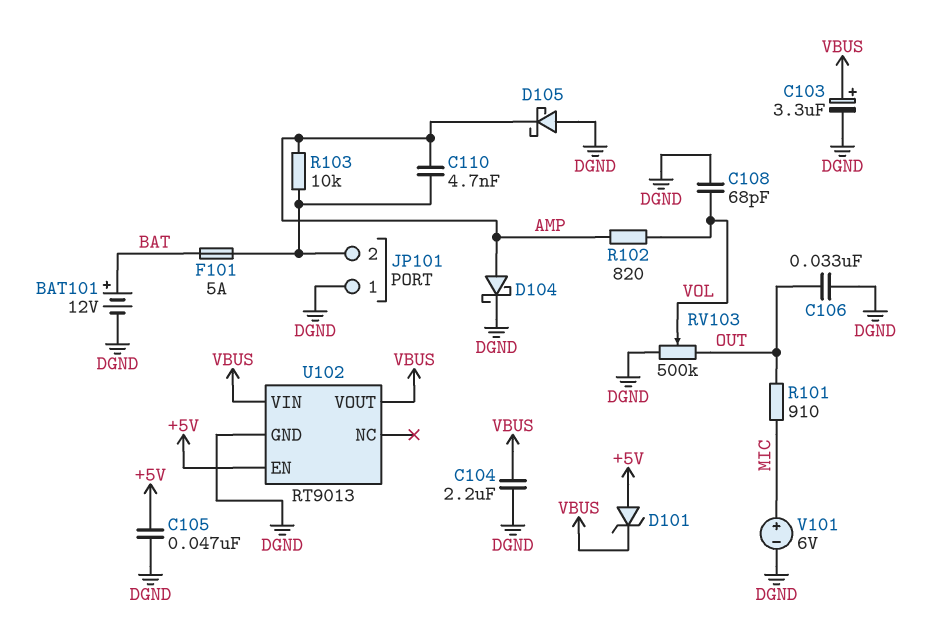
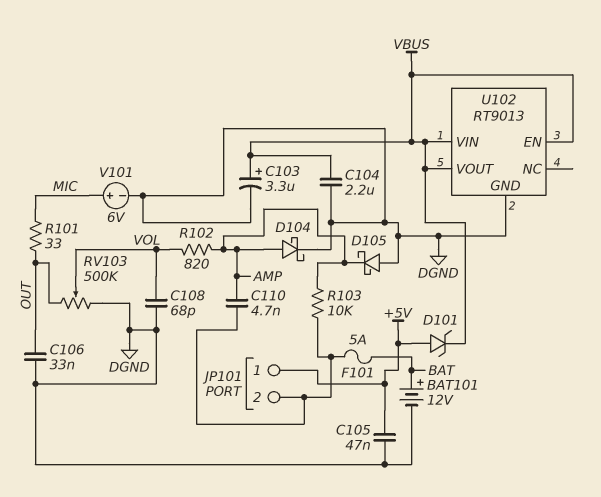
JP101 pin 1: DGND -> +5V
R101: 910 (MIC, OUT) -> 33 (MIC, OUT)
U102 pin EN: +5V -> VBUS

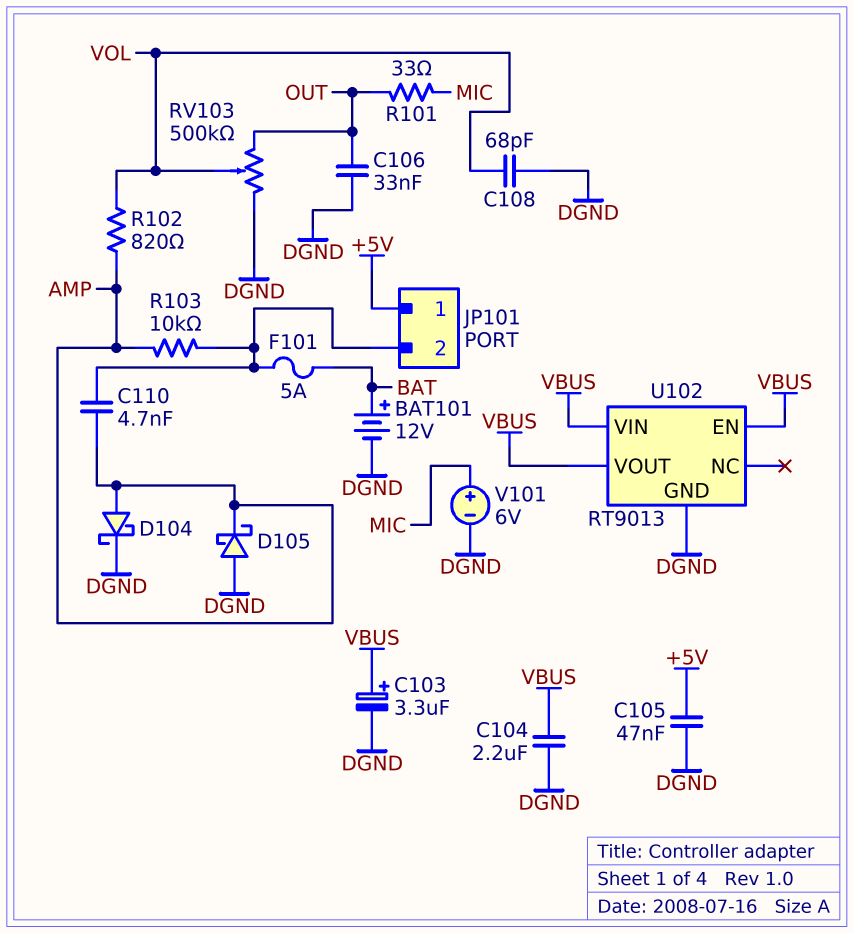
D101: zener (A +5V, K VBUS) -> none

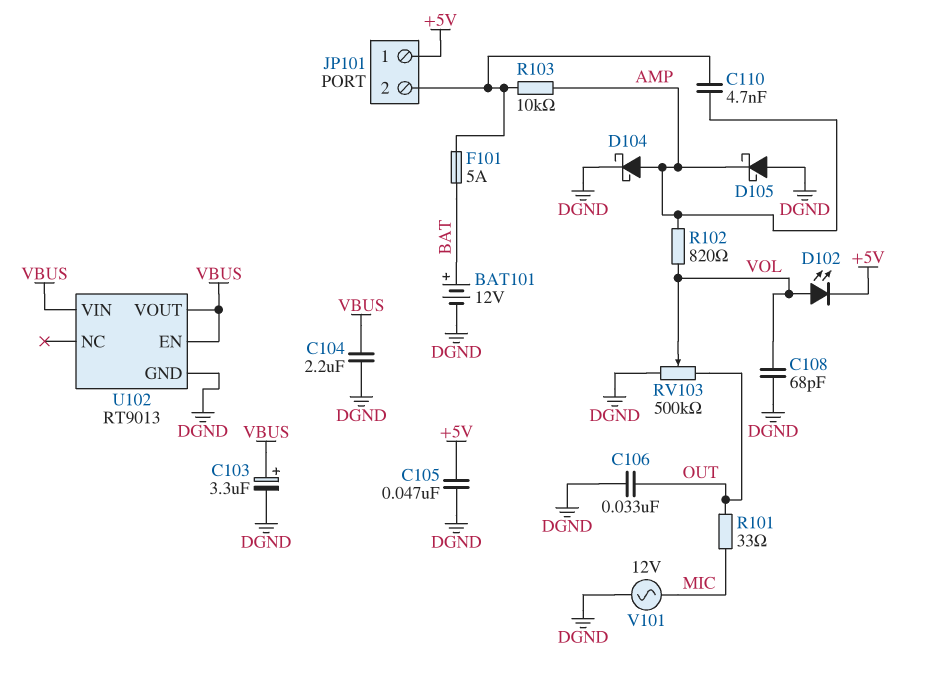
D102: none -> LED (A VOL, K +5V)
V101: 6V (plus MIC, minus DGND) -> AC 12V (DGND, MIC)

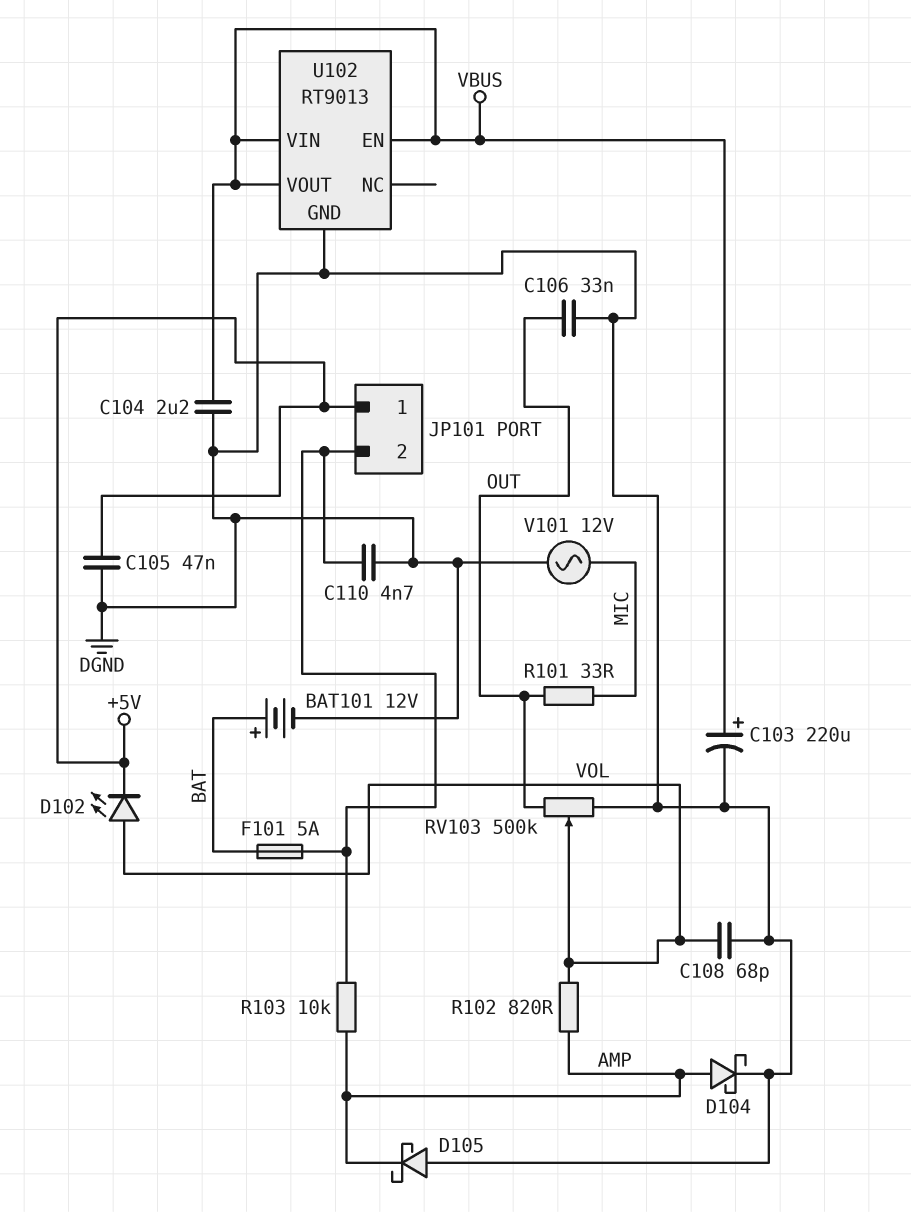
C103: 3.3uF (plus VBUS, minus DGND) -> 220uF (plus VBUS, minus DGND)
C110: 4.7nF (AMP, JP101/2) -> 4.7nF (DGND, JP101/2)

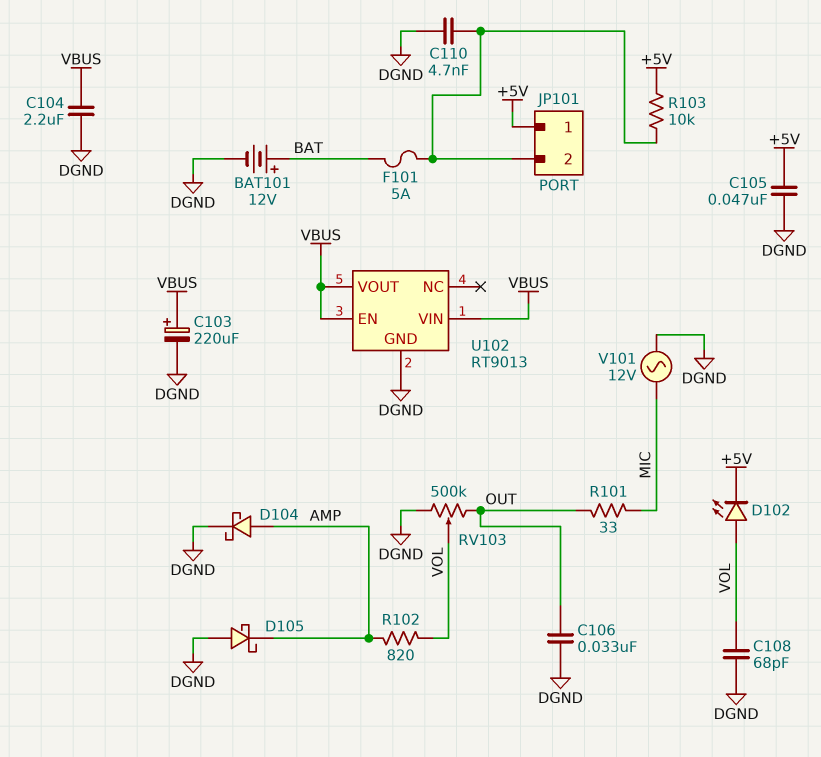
R103: 10k (AMP, JP101/2) -> 10k (+5V, JP101/2)

